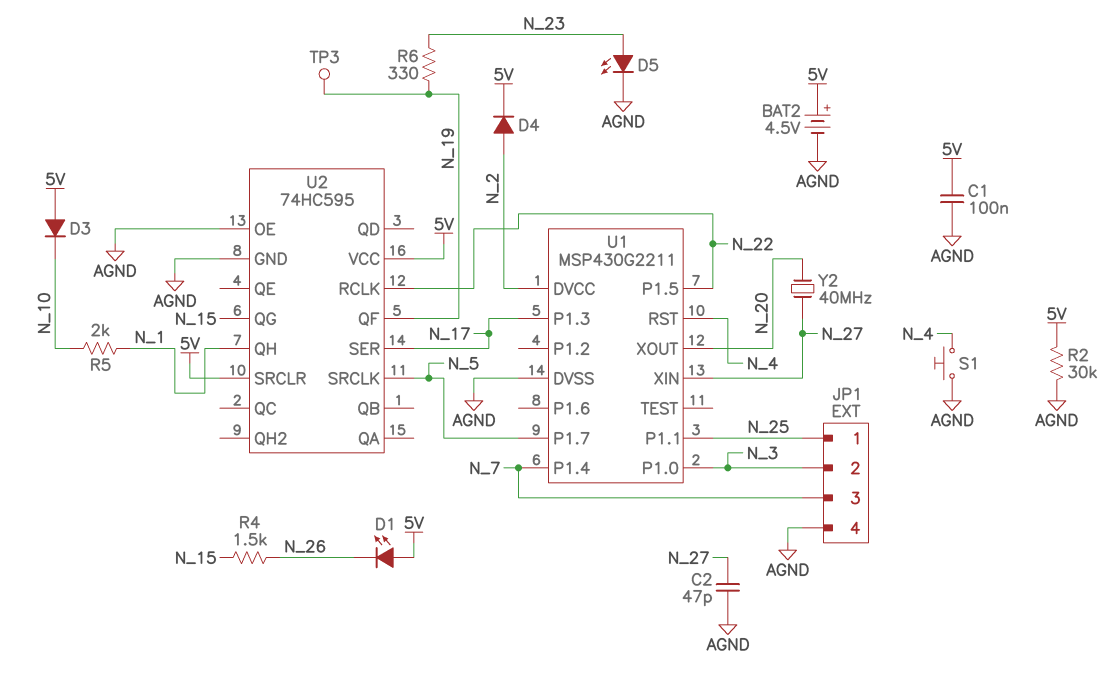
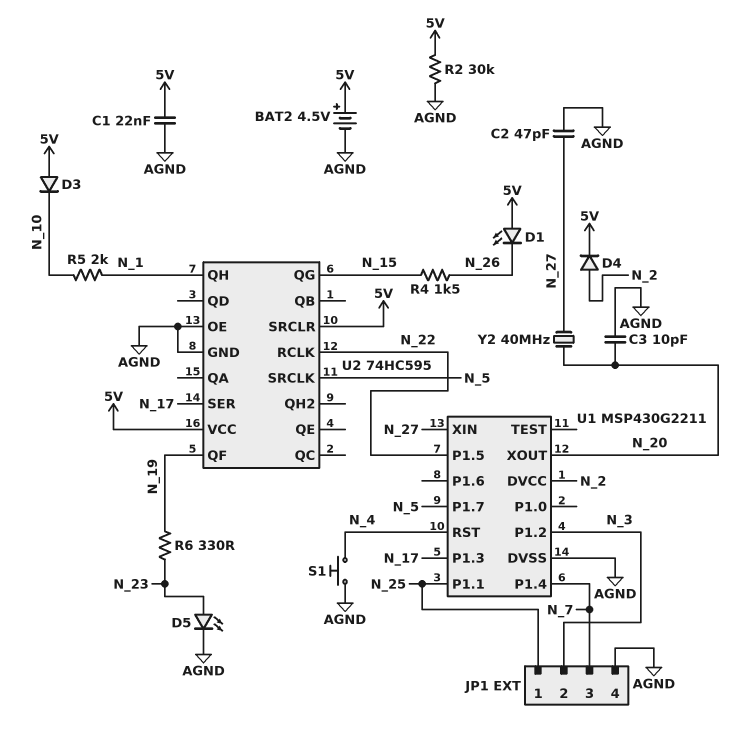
C1: 100nF (5V, AGND) -> 22nF (5V, AGND)
C3: none -> 10pF (AGND, N_20)
TP3: test point (N_19) -> none
U1 pin P1.0: N_3 -> none
U1 pin P1.2: none -> N_3

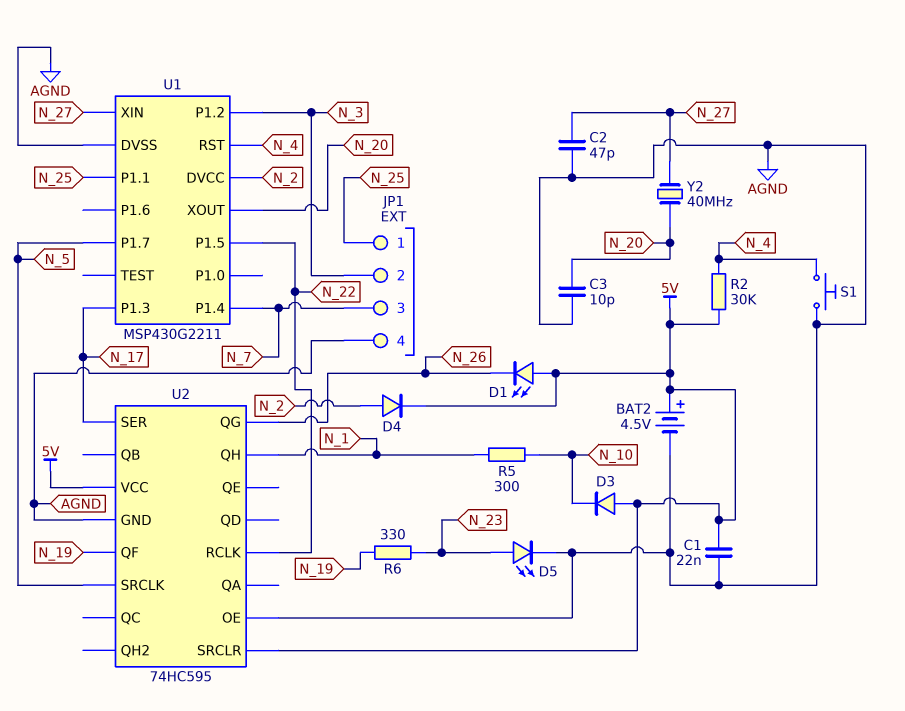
R2: 30k (5V, AGND) -> 30k (5V, N_4)
R4: 1.5k (N_15, N_26) -> none
R5: 2k (N_1, N_10) -> 300 (N_1, N_10)
U2 pin QG: N_15 -> N_26

